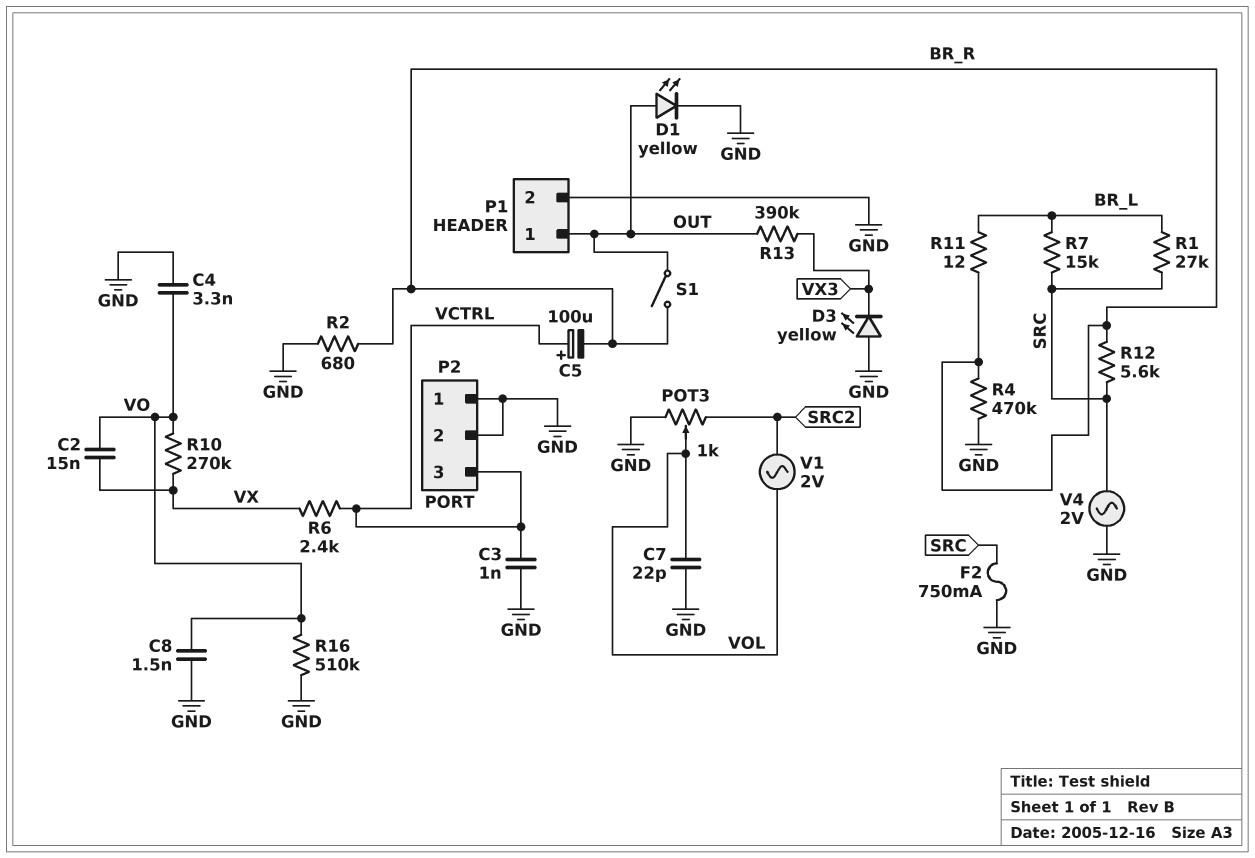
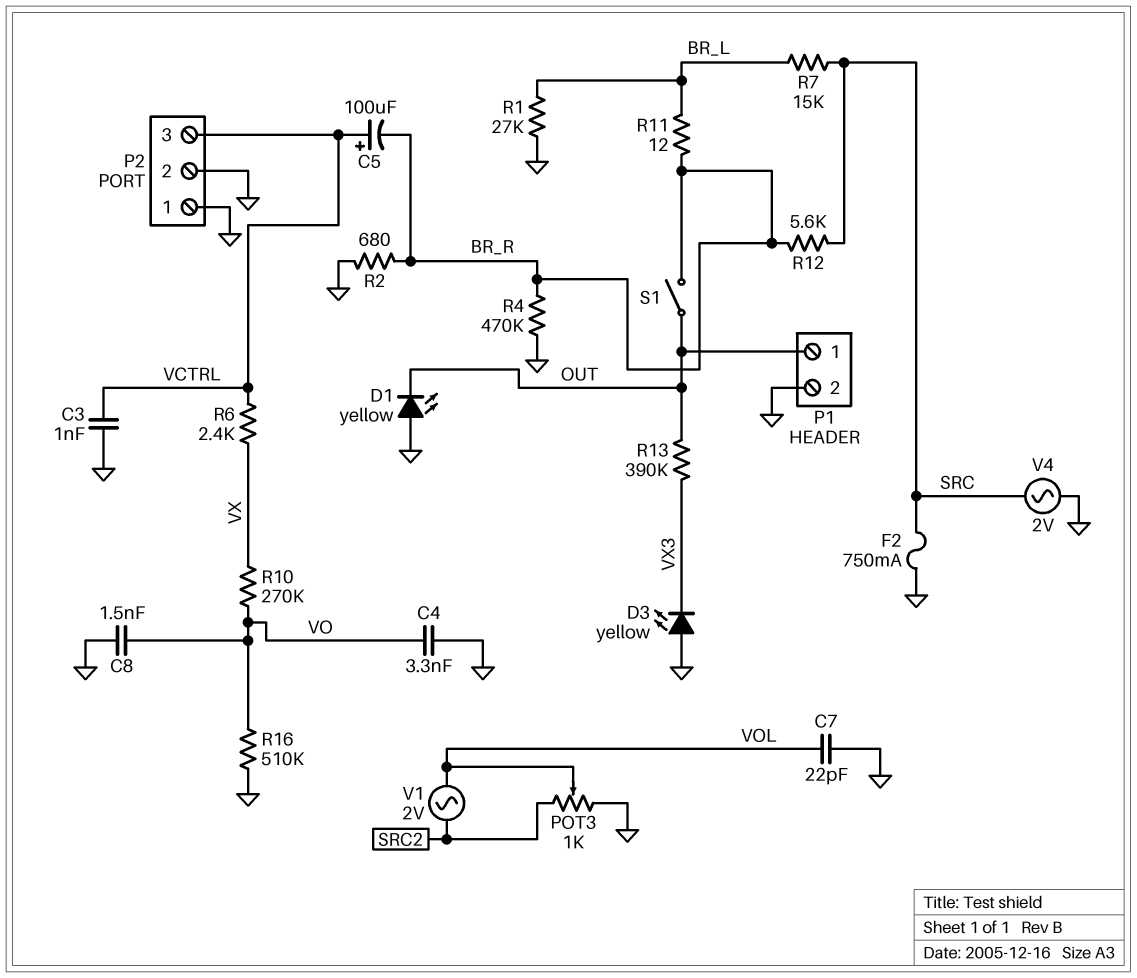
C2: 15nF (VO, VX) -> none
D1: LED yellow (A OUT, K GND) -> LED yellow (A GND, K OUT)
R1: 27k (BR_L, SRC) -> 27k (BR_L, GND)

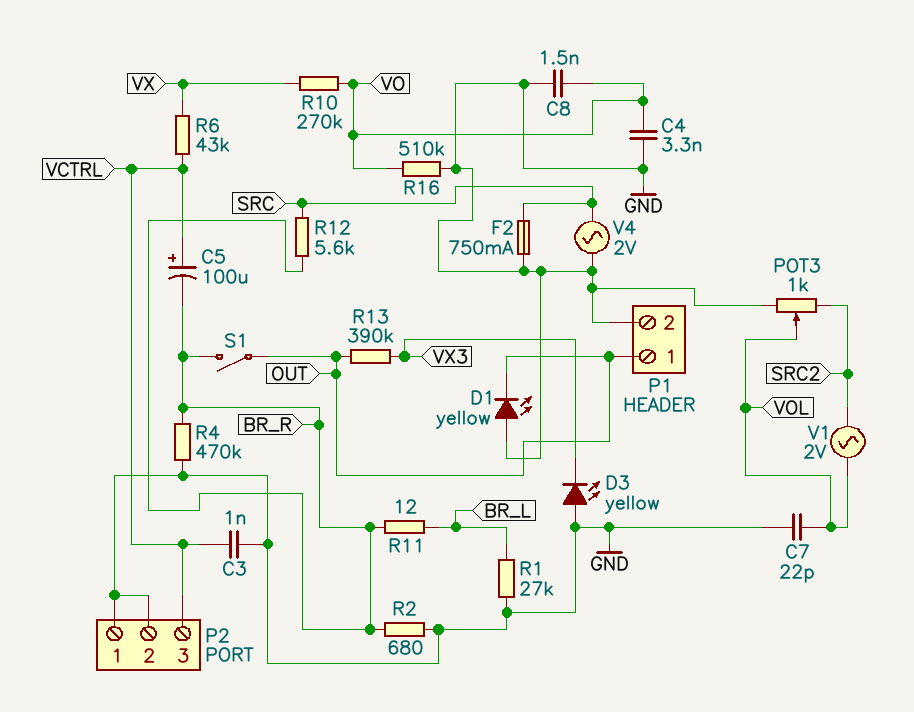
R6: 2.4k (VCTRL, VX) -> 43k (VCTRL, VX)
R7: 15k (BR_L, SRC) -> none

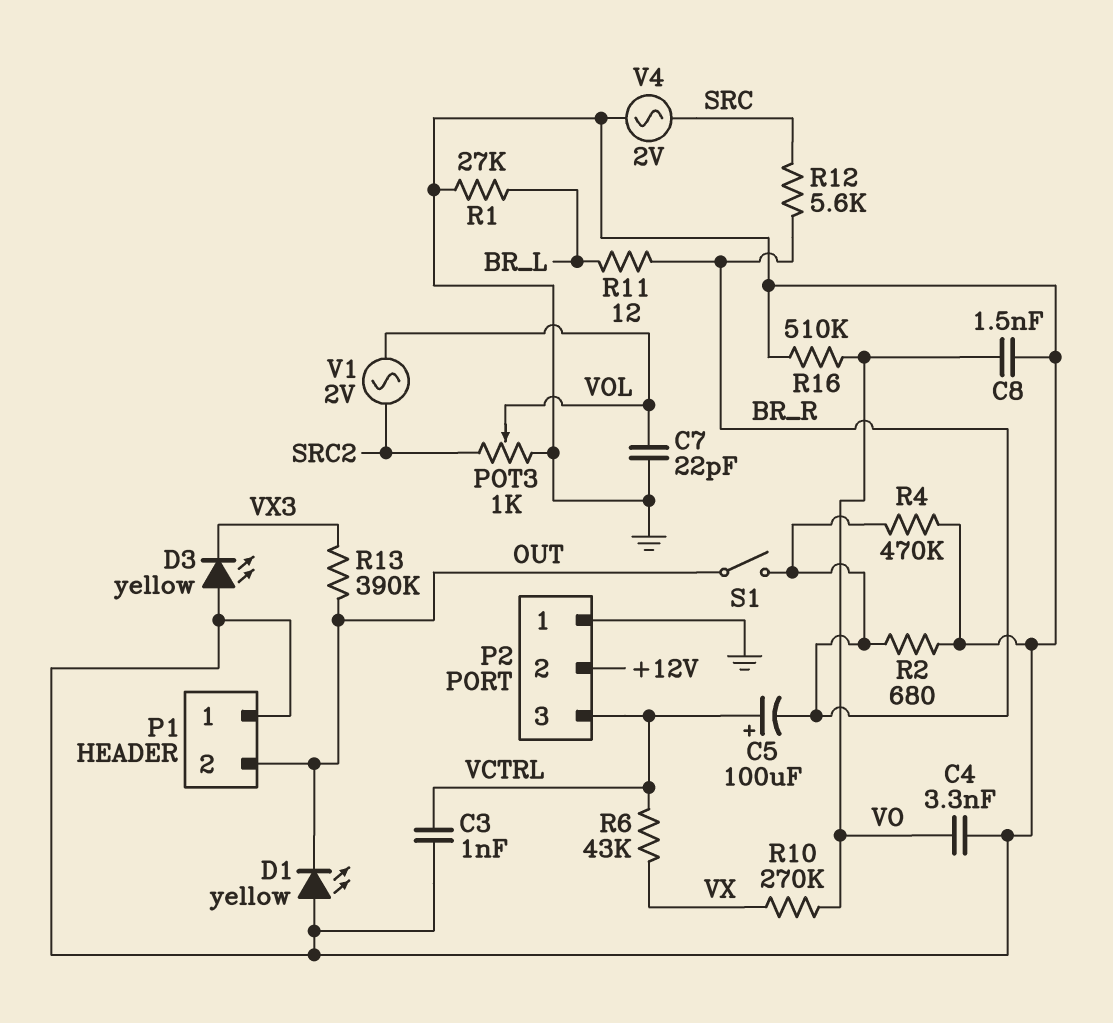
F2: 750mA (GND, SRC) -> none
P1 pin 1: OUT -> GND
P1 pin 2: GND -> OUT
P2 pin 2: GND -> +12V

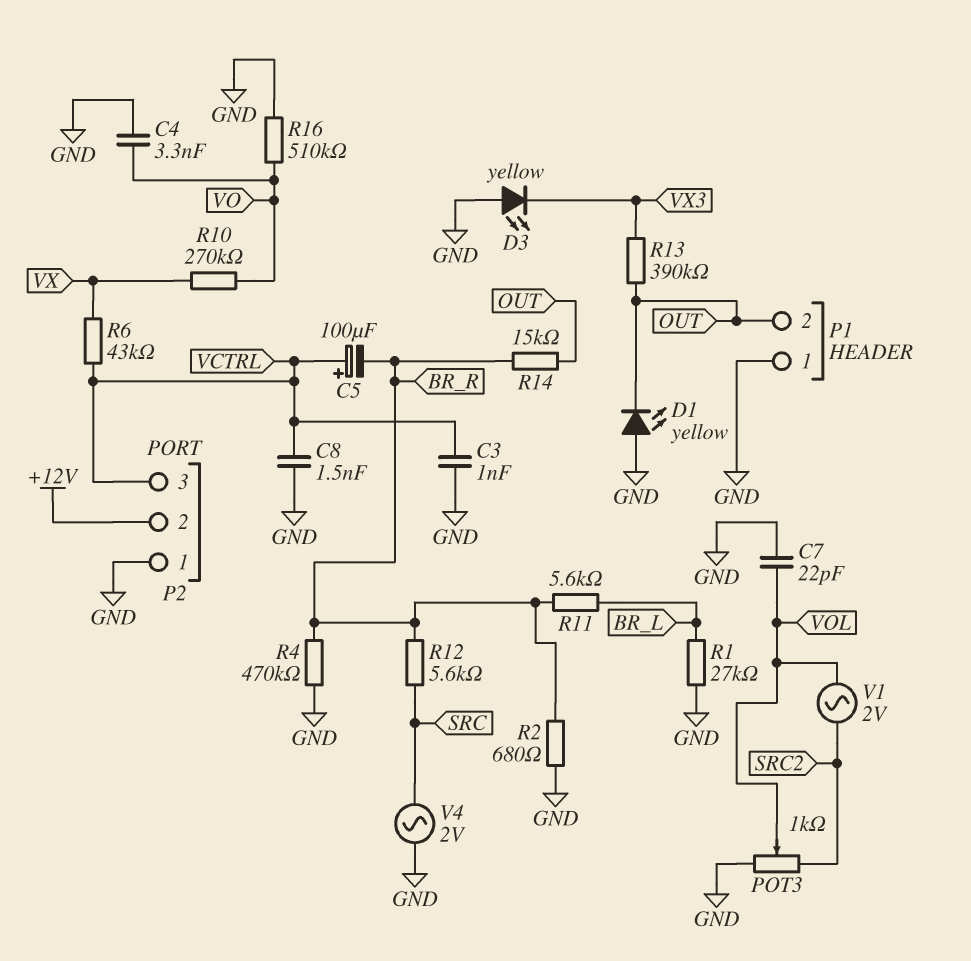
C8: 1.5nF (GND, VO) -> 1.5nF (GND, VCTRL)
R11: 12 (BR_L, BR_R) -> 5.6k (BR_L, BR_R)
R14: none -> 15k (BR_R, OUT)
S1: switch (BR_R, OUT) -> none

